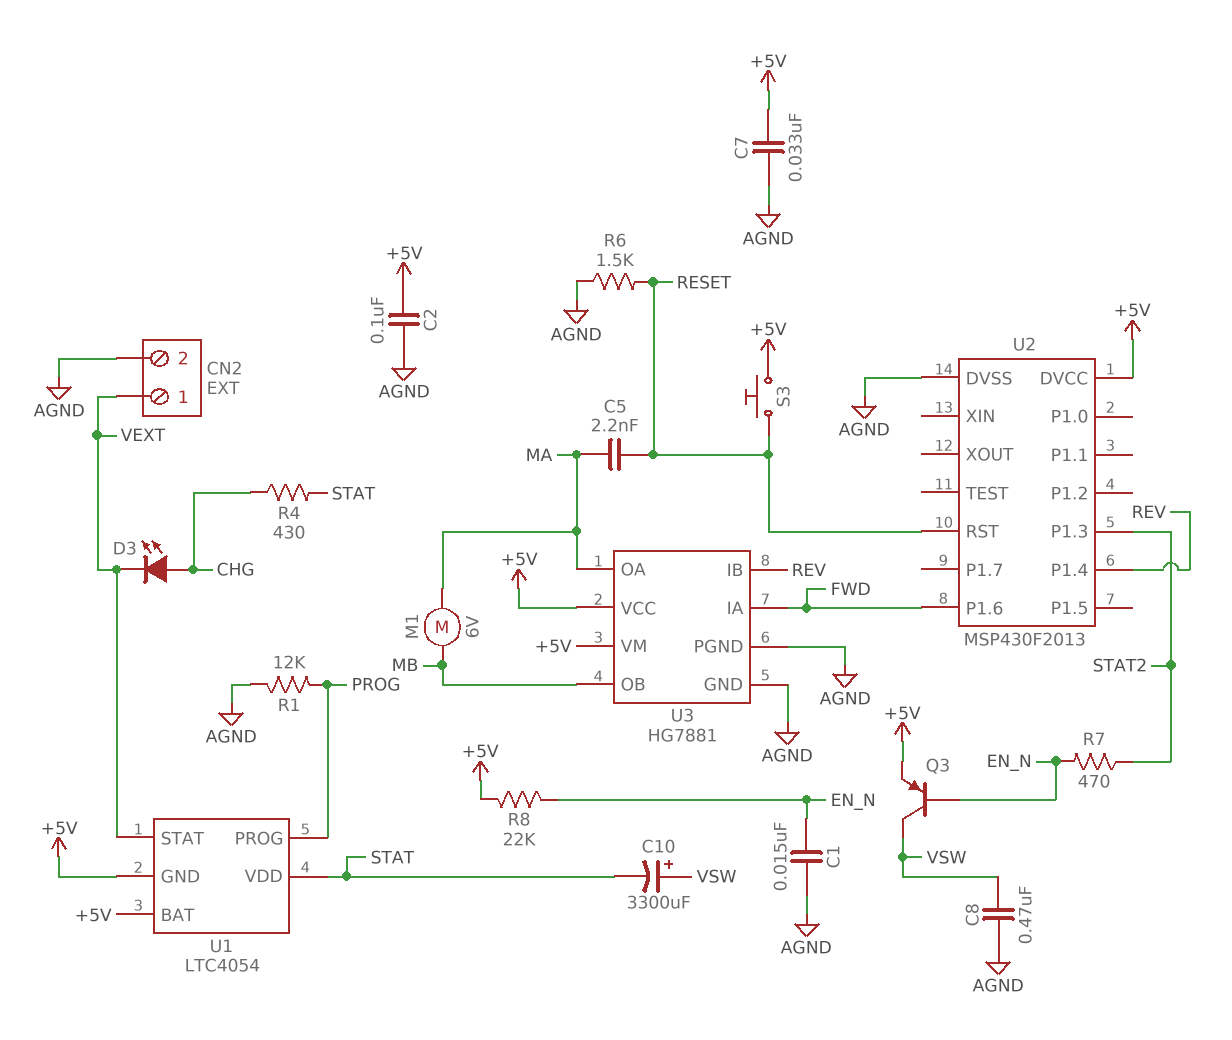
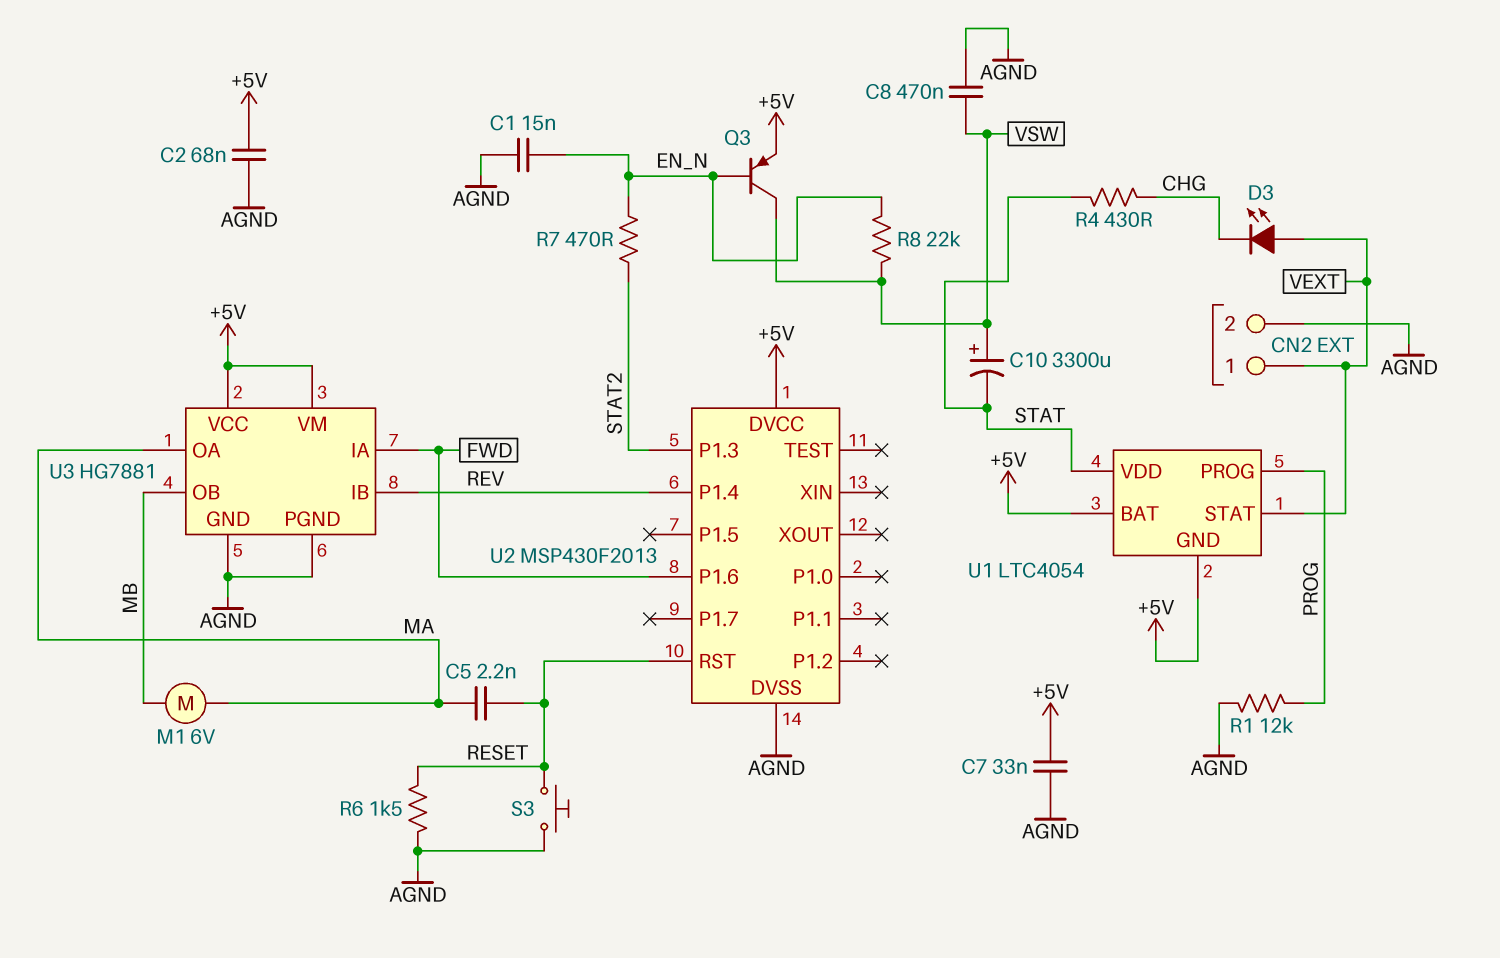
C2: 100nF (+5V, AGND) -> 68nF (+5V, AGND)
D3: LED (A CHG, K VEXT) -> LED (A VEXT, K CHG)
R8: 22k (+5V, EN_N) -> 22k (EN_N, VSW)
S3: button (+5V, RESET) -> button (AGND, RESET)

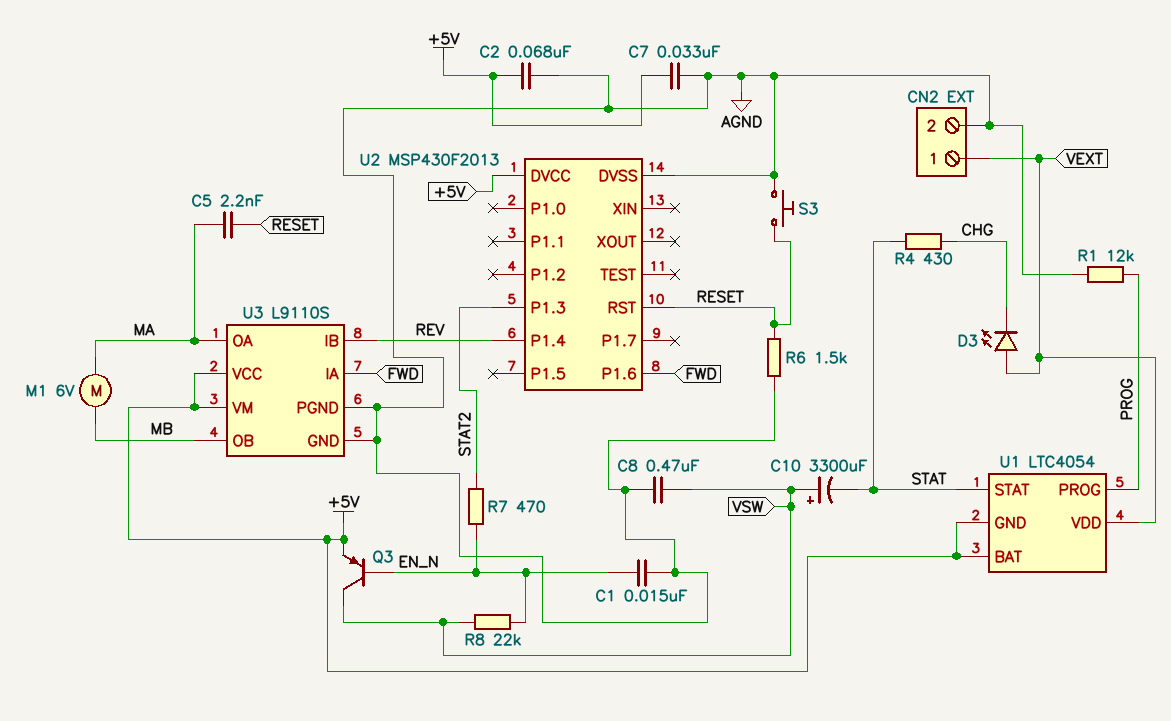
U1 pin STAT: VEXT -> STAT
U1 pin VDD: STAT -> VEXT
U3: HG7881 -> L9110S

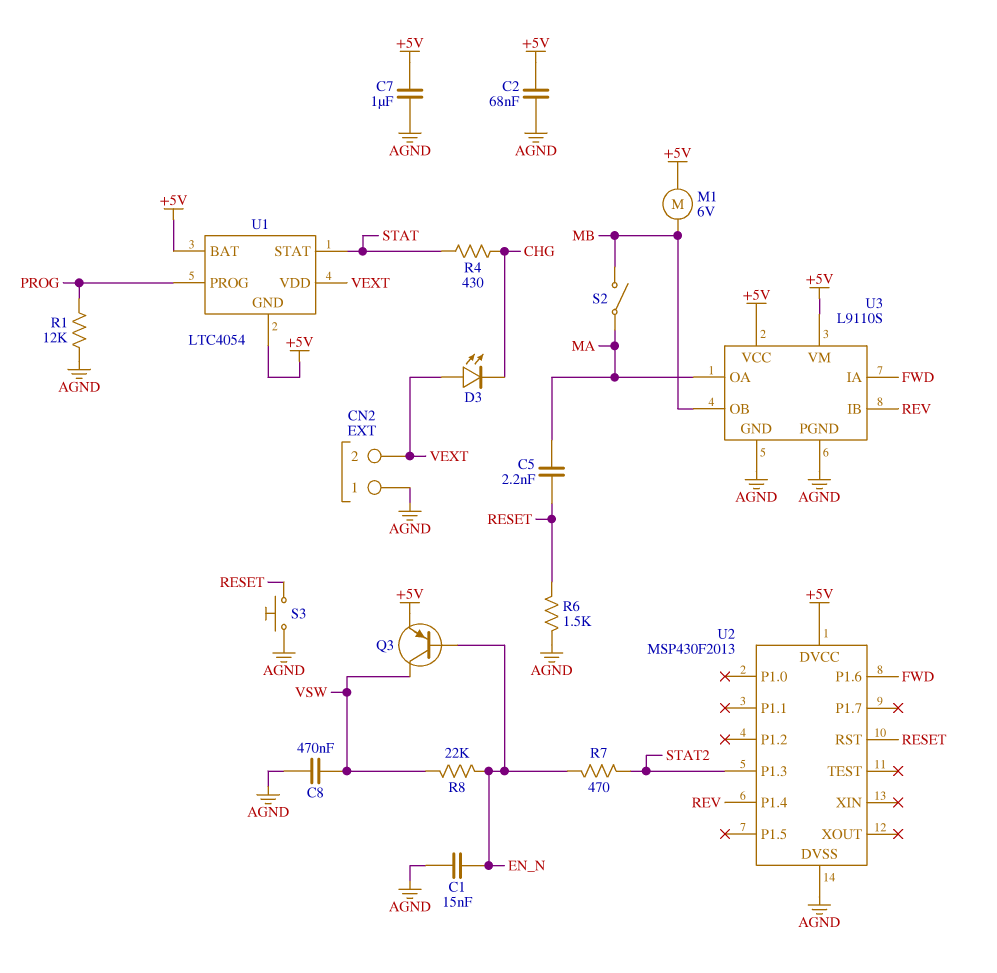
C7: 33nF (+5V, AGND) -> 1uF (+5V, AGND)
C10: 3300uF (plus VSW, minus STAT) -> none
CN2 pin 1: VEXT -> AGND
CN2 pin 2: AGND -> VEXT
M1: motor 6V (MA, MB) -> motor 6V (+5V, MB)
S2: none -> switch (MA, MB)

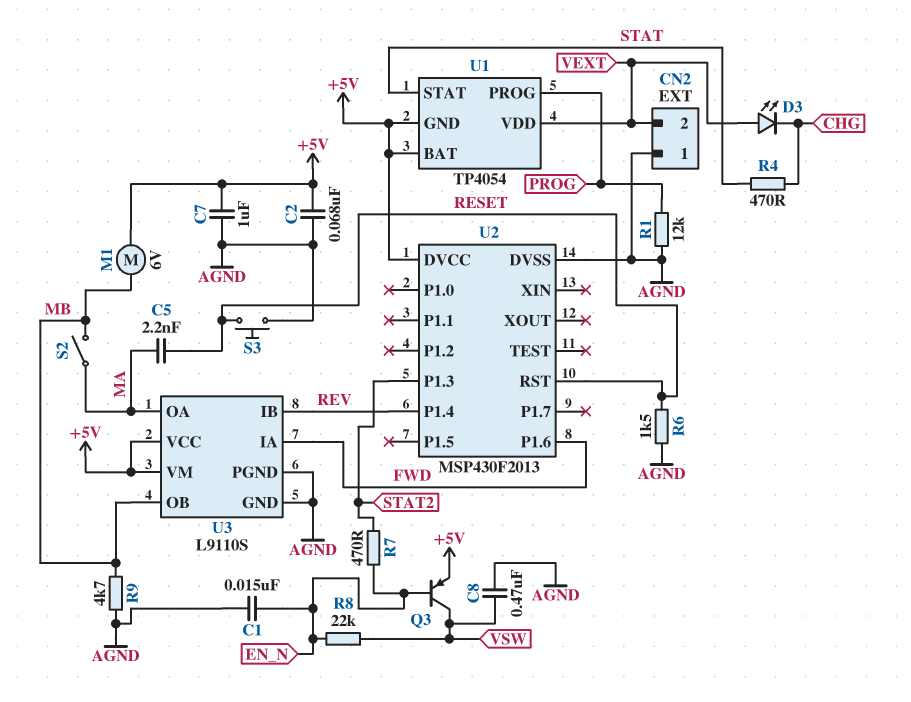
R4: 430 (CHG, STAT) -> 470 (CHG, STAT)
R9: none -> 4.7k (AGND, MB)
U1: LTC4054 -> TP4054

